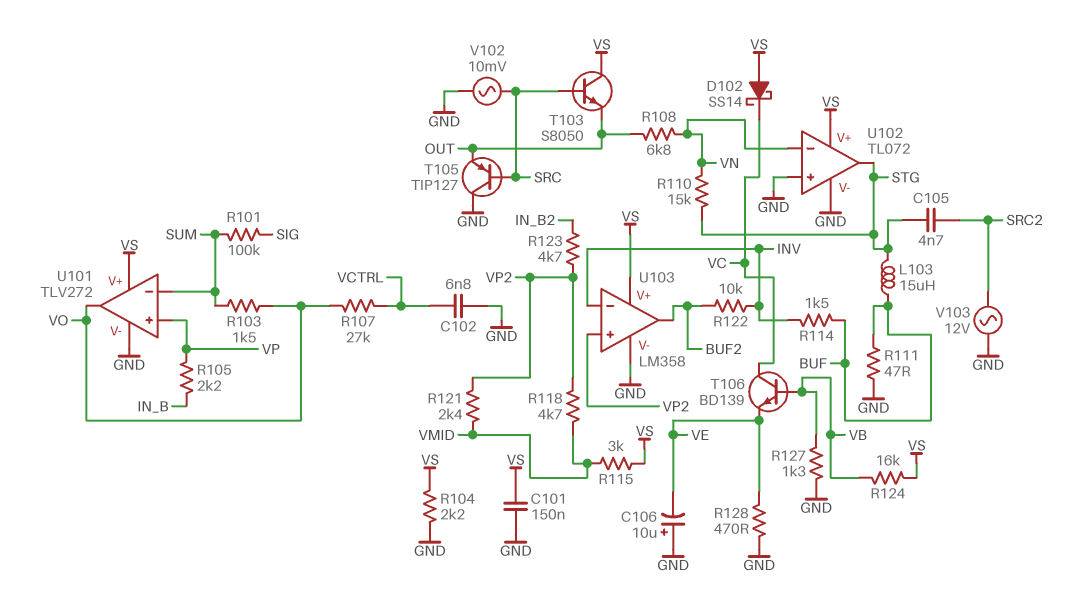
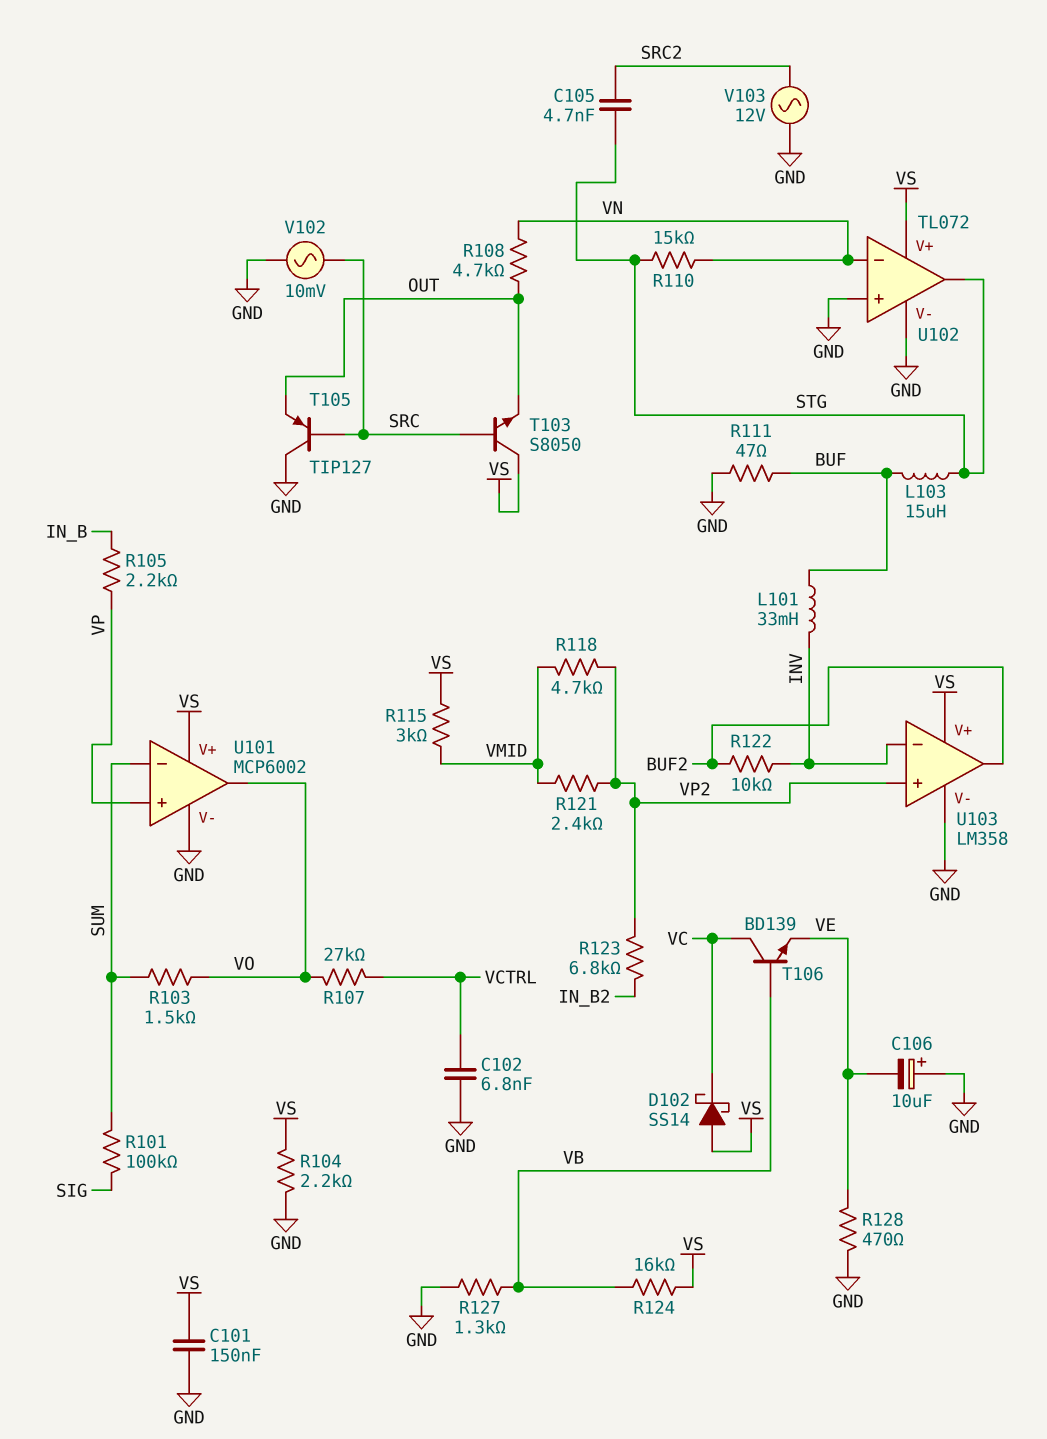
L101: none -> 33mH (BUF, INV)
R108: 6.8k (OUT, VN) -> 4.7k (OUT, VN)
R114: 1.5k (BUF, INV) -> none
R123: 4.7k (IN_B2, VP2) -> 6.8k (IN_B2, VP2)
U101: TLV272 -> MCP6002

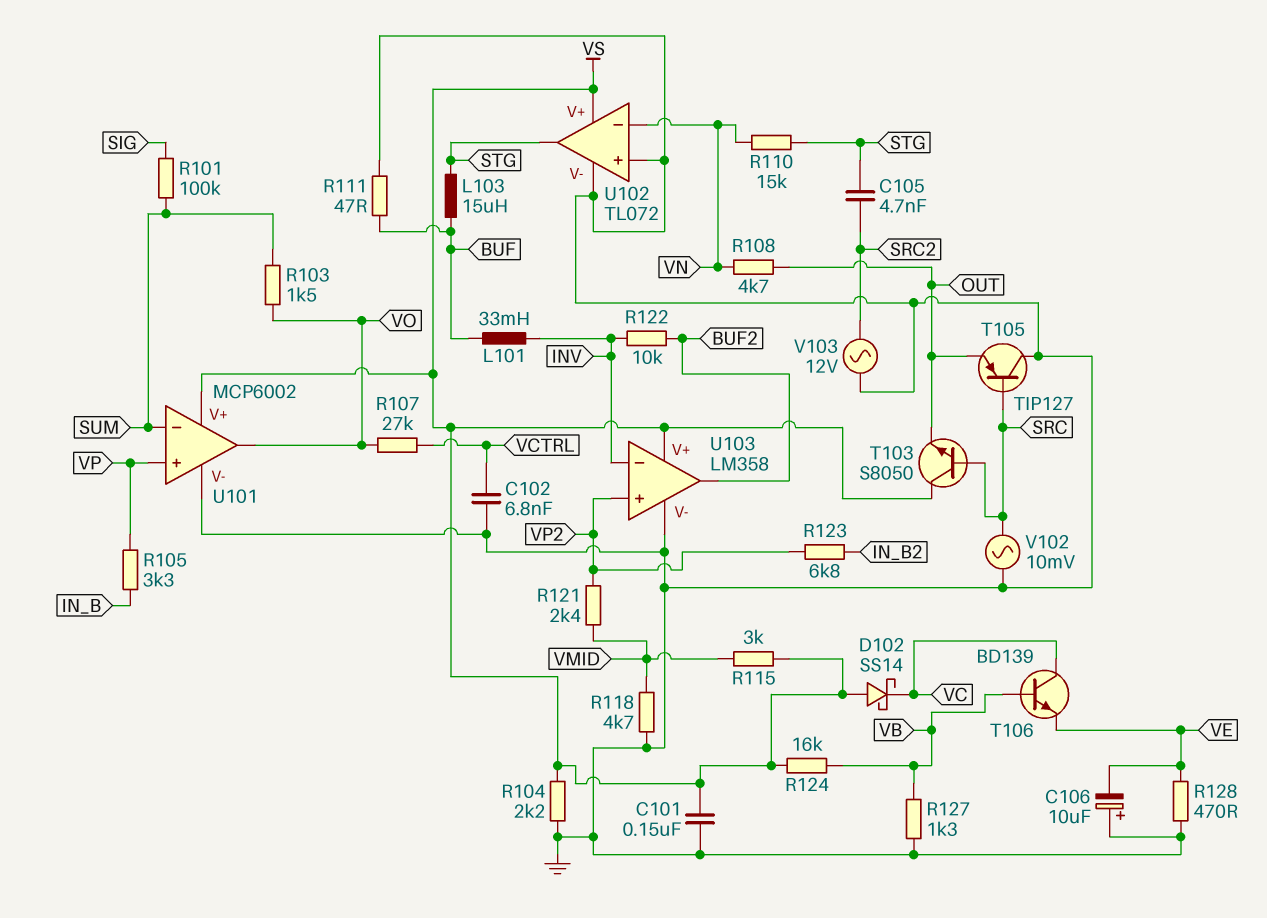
R105: 2.2k (IN_B, VP) -> 3.3k (IN_B, VP)
R118: 4.7k (VMID, VP2) -> 4.7k (GND, VMID)

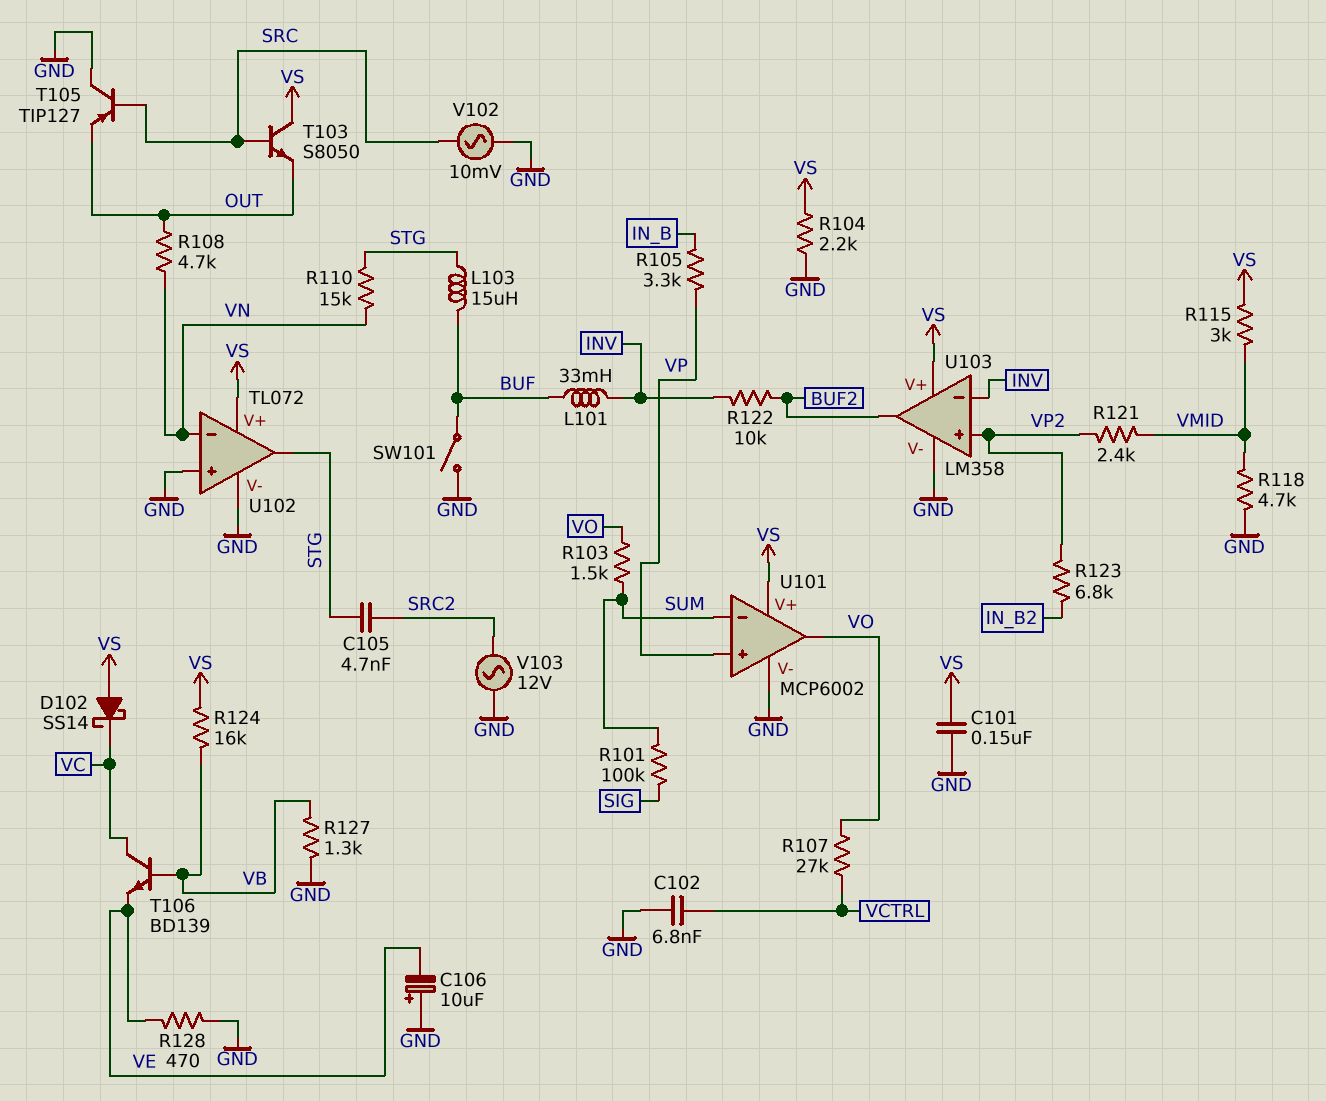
R111: 47 (BUF, GND) -> none
SW101: none -> switch (BUF, GND)

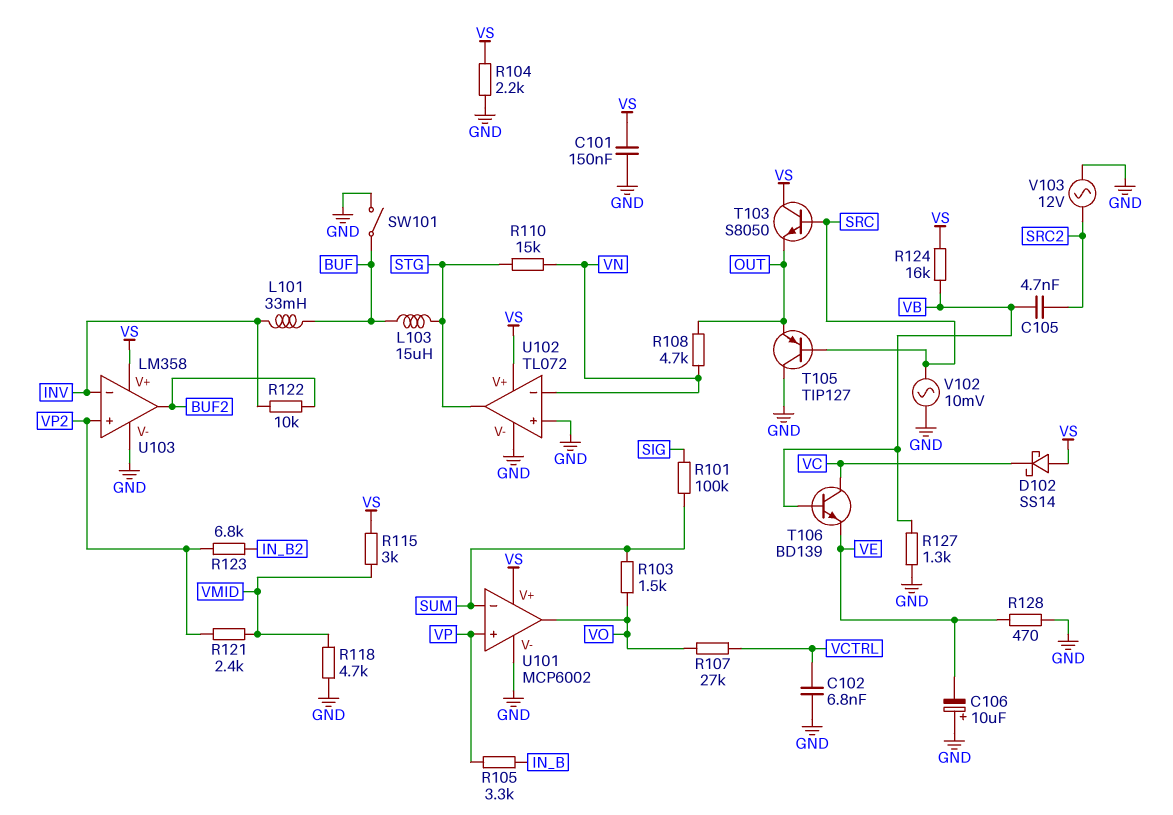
C105: 4.7nF (SRC2, STG) -> 4.7nF (SRC2, VB)

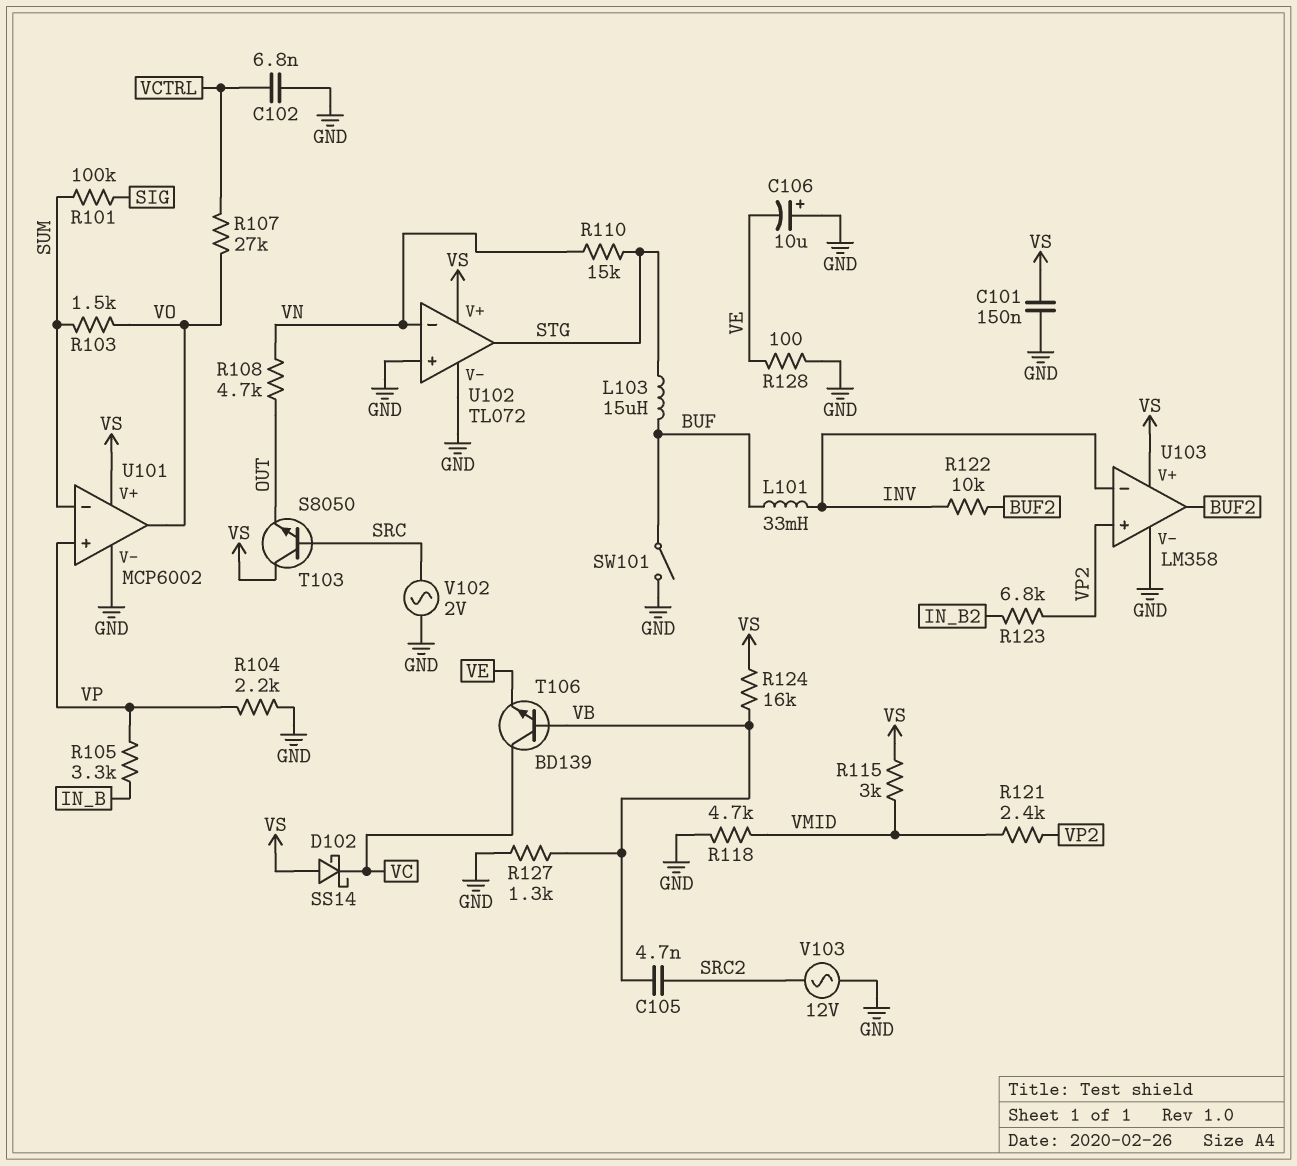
R104: 2.2k (GND, VS) -> 2.2k (GND, VP)
R128: 470 (GND, VE) -> 100 (GND, VE)
T105: PNP TIP127 (B SRC, C GND, E OUT) -> none
V102: AC 10mV (GND, SRC) -> AC 2V (GND, SRC)

